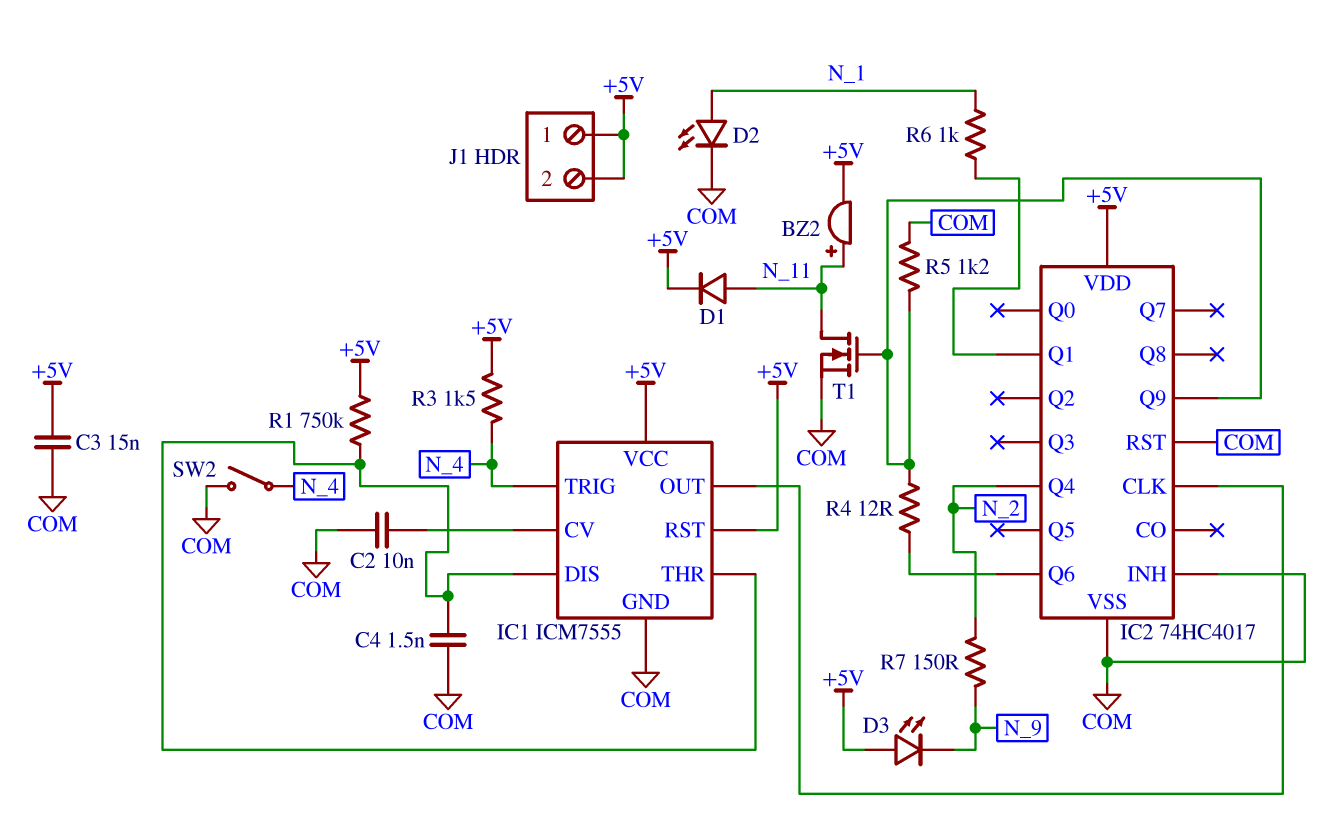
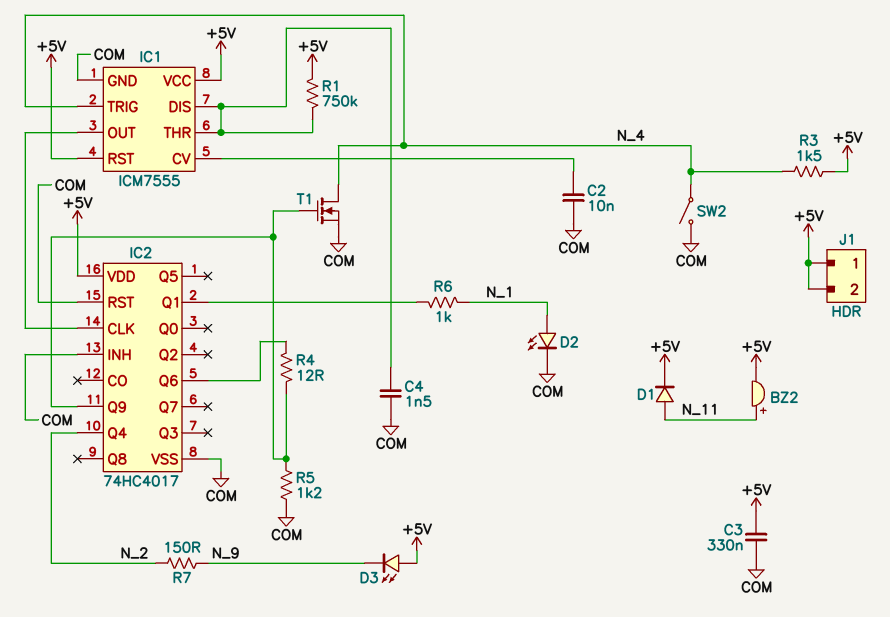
C3: 15nF (+5V, COM) -> 330nF (+5V, COM)
T1: NMOS (G IC2/Q9, D N_11, S COM) -> NMOS (G IC2/Q9, D N_4, S COM)

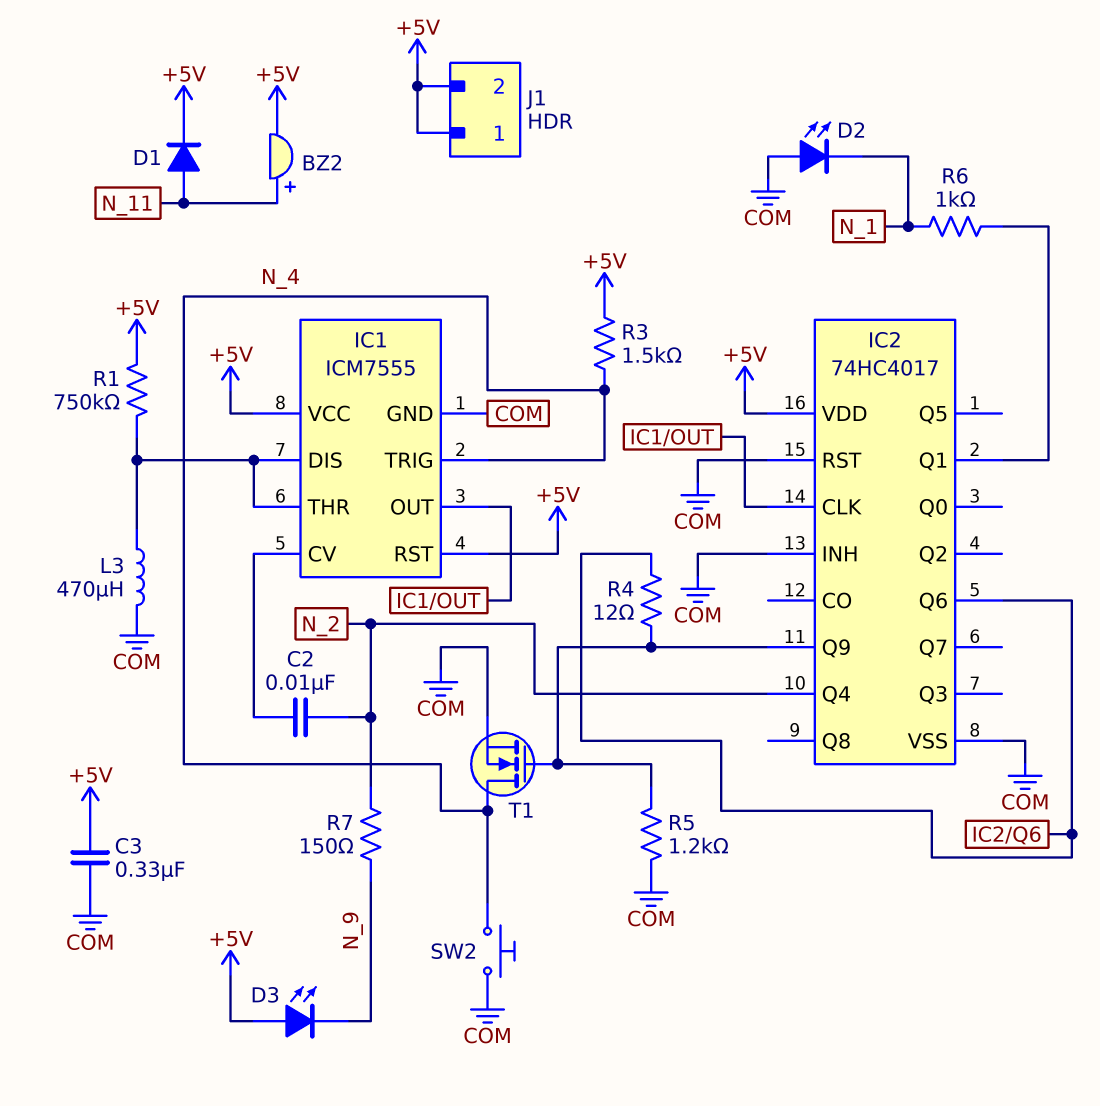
C2: 10nF (COM, IC1/CV) -> 10nF (IC1/CV, N_2)
C4: 1.5nF (COM, IC1/DIS) -> none
D2: LED (A N_1, K COM) -> LED (A COM, K N_1)
L3: none -> 470uH (COM, IC1/DIS)
SW2: switch (COM, N_4) -> button (COM, N_4)

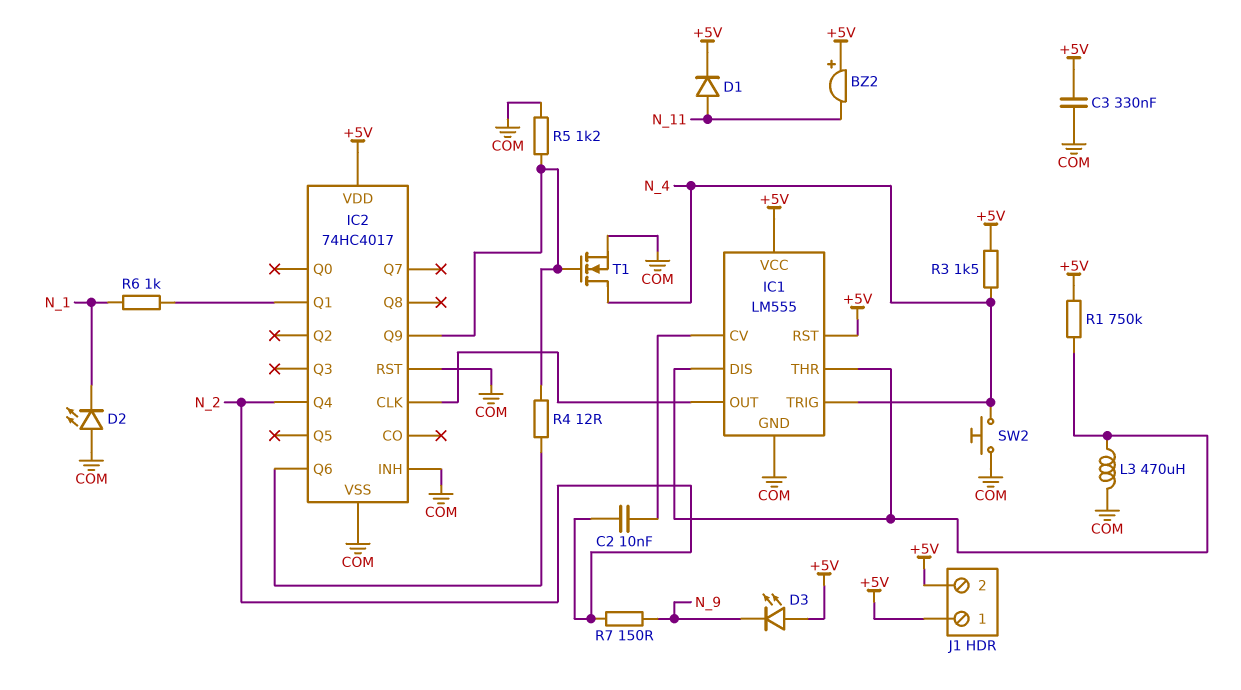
BZ2: buzzer (plus N_11, minus +5V) -> buzzer (plus +5V, minus N_11)
IC1: ICM7555 -> LM555

